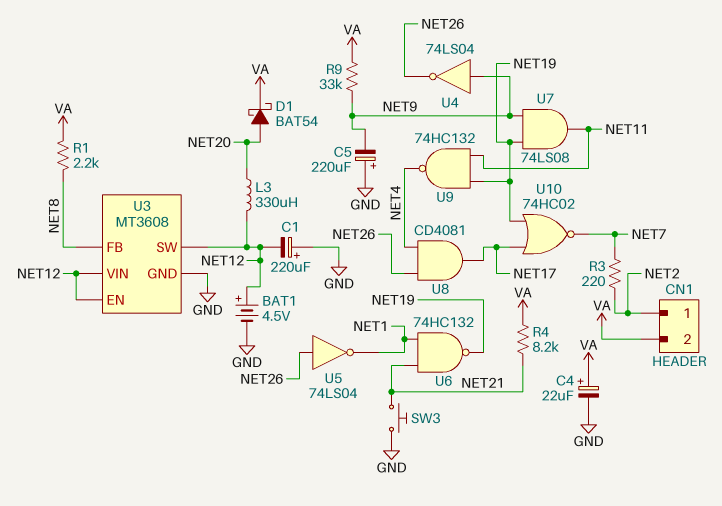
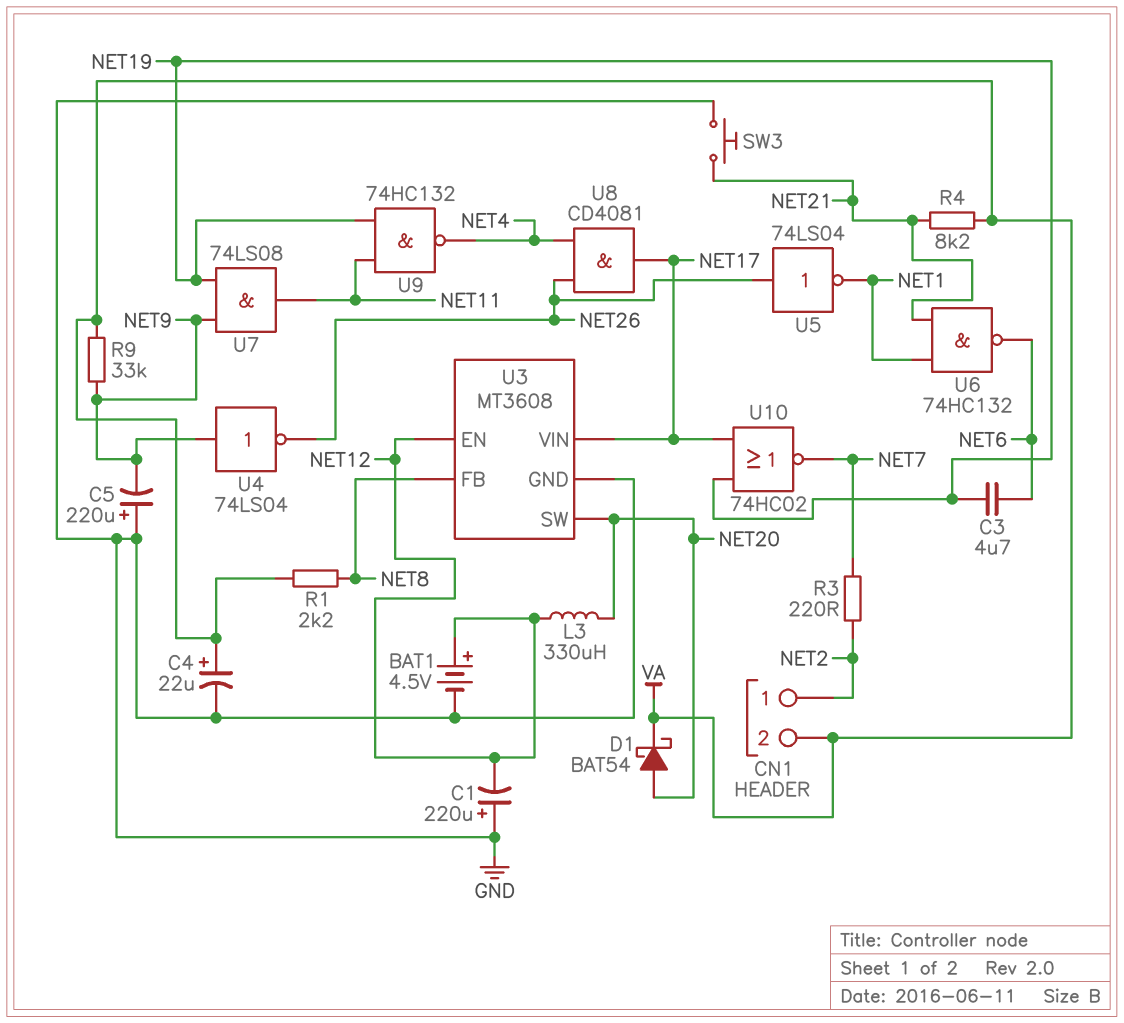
C3: none -> 4.7uF (NET6, NET19)
U3 pin SW: NET12 -> NET20
U3 pin VIN: NET12 -> NET17
U6: NAND 74HC132 (in NET1, in NET21, out NET19) -> NAND 74HC132 (in NET1, in NET21, out NET6)

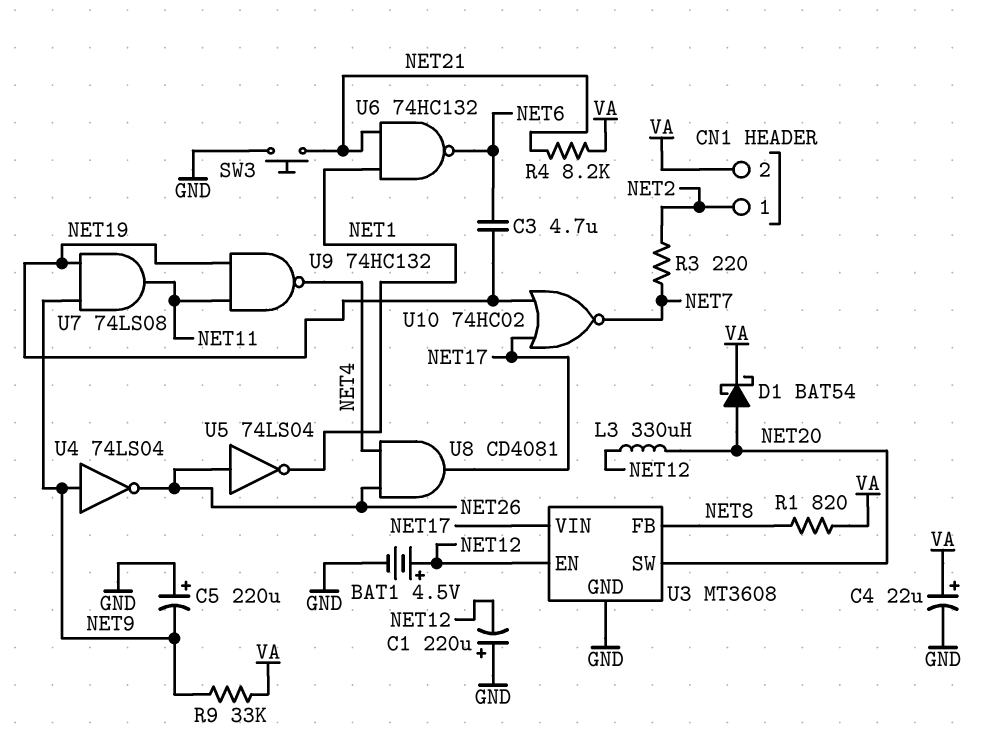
R1: 2.2k (NET8, VA) -> 820 (NET8, VA)

